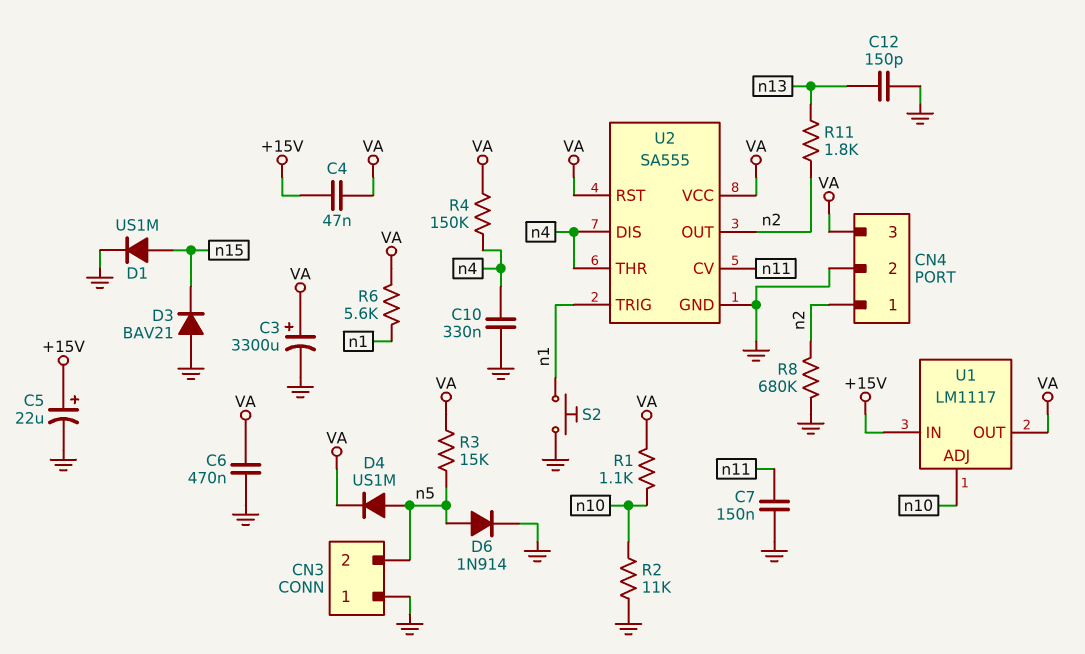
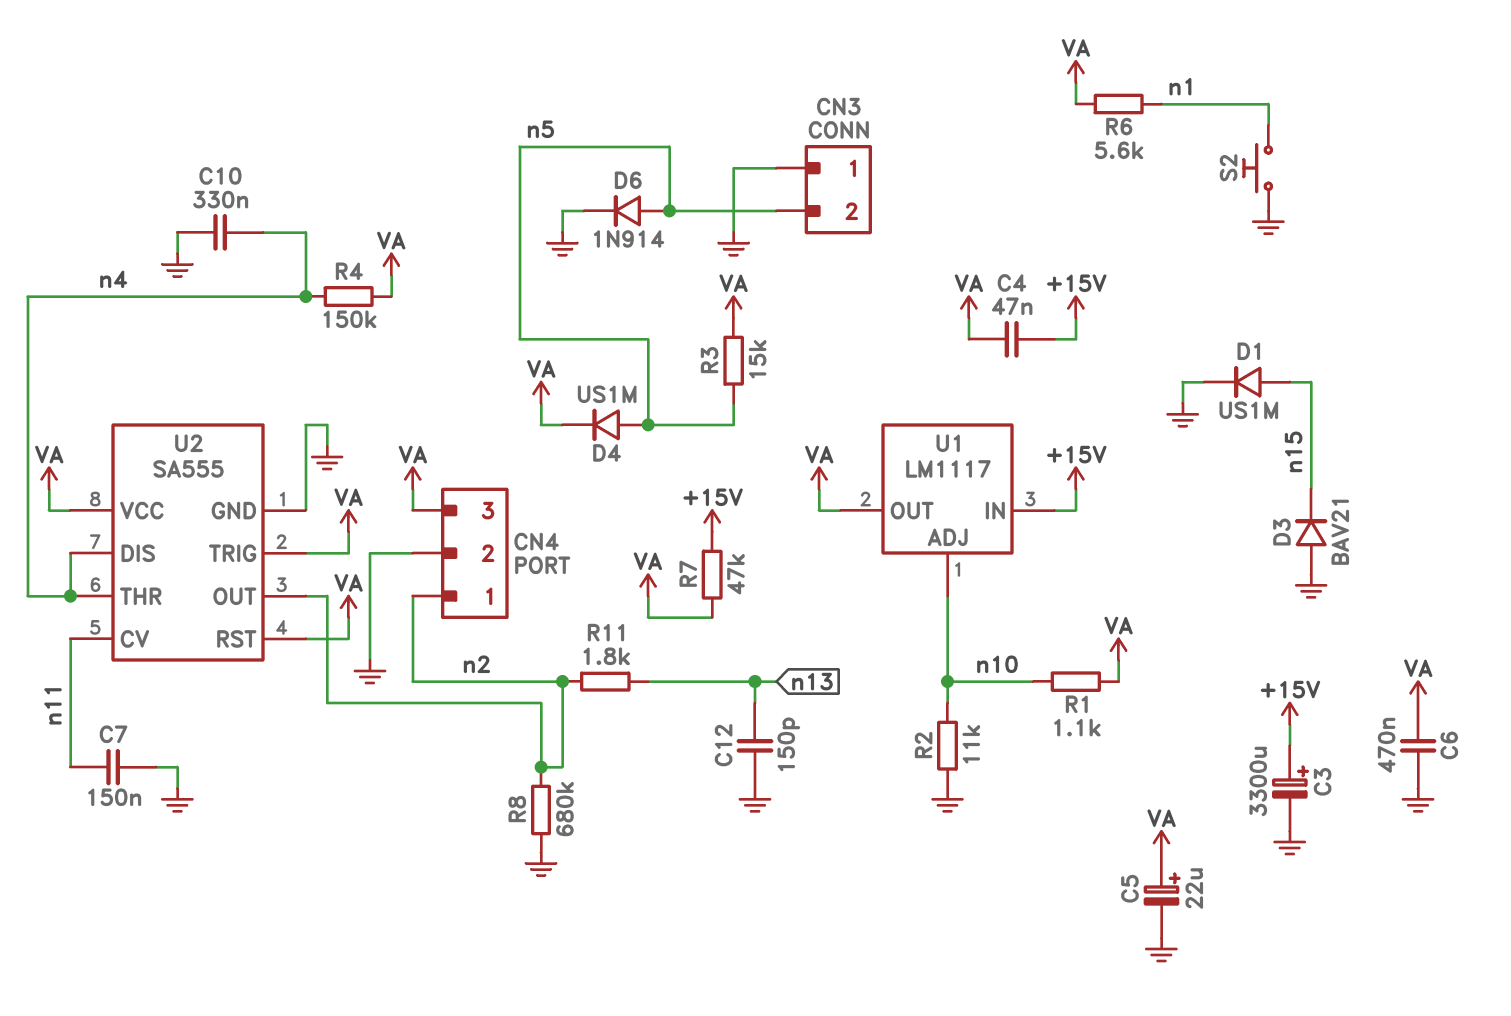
C3: 3300uF (plus VA, minus GND) -> 3300uF (plus +15V, minus GND)
C5: 22uF (plus +15V, minus GND) -> 22uF (plus VA, minus GND)
R7: none -> 47k (+15V, VA)
U2 pin TRIG: n1 -> VA

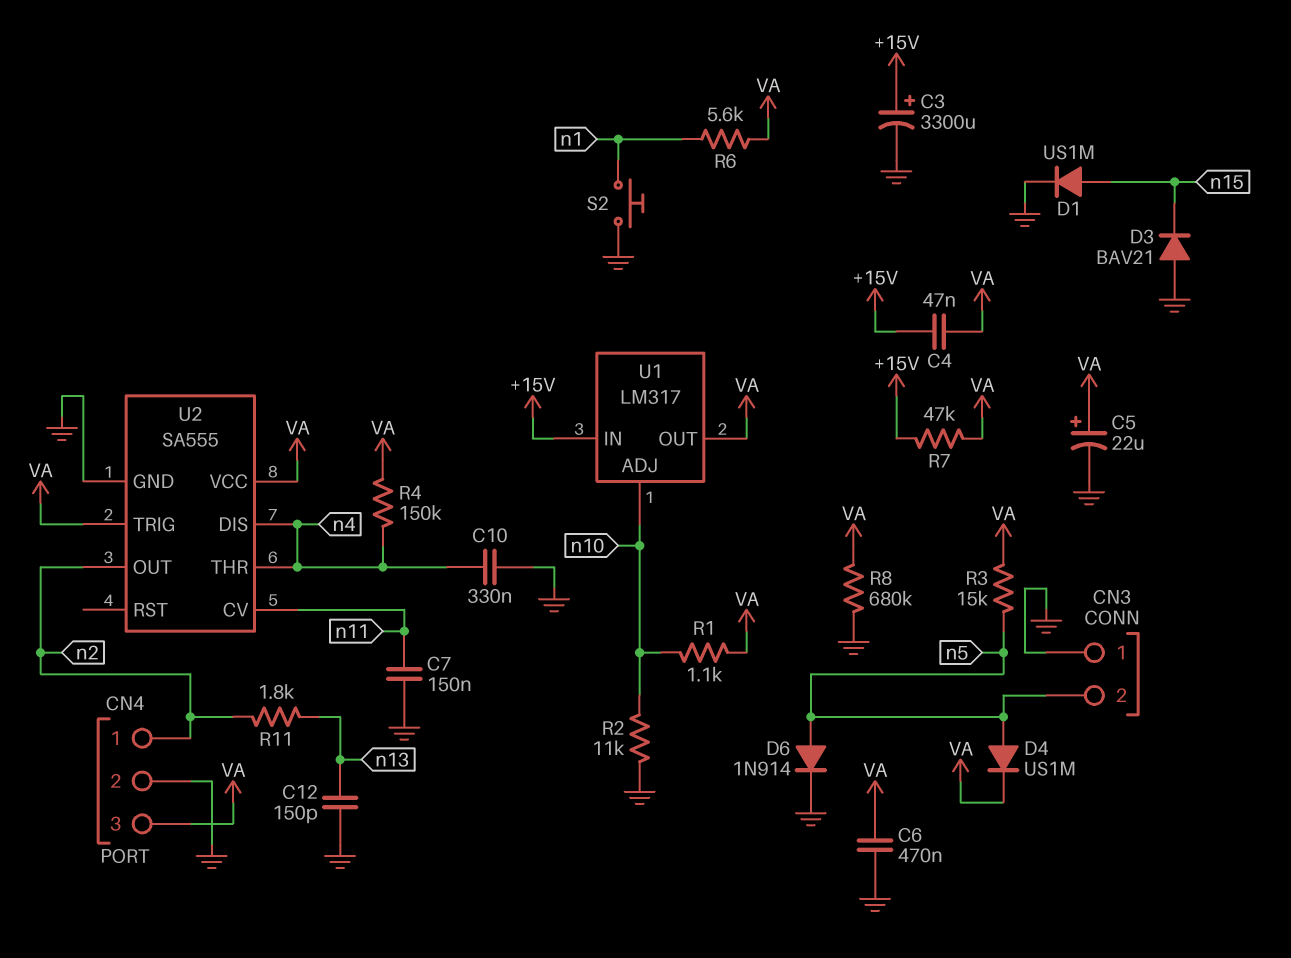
R8: 680k (GND, n2) -> 680k (GND, VA)
U1: LM1117 -> LM317
U2 pin RST: VA -> none

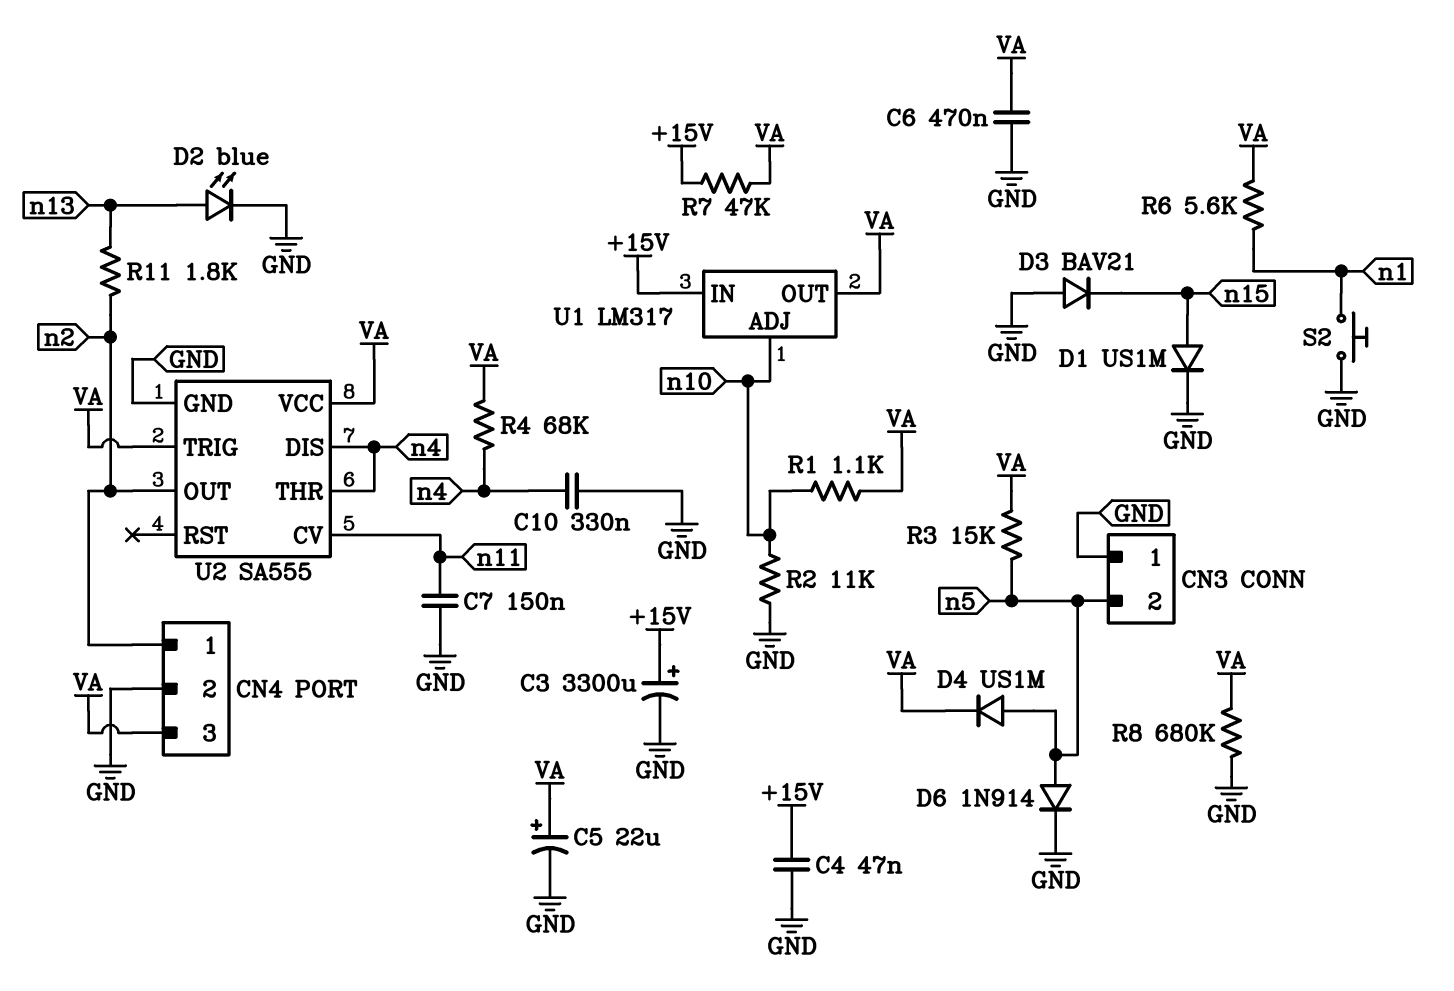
C4: 47nF (+15V, VA) -> 47nF (+15V, GND)
C12: 150pF (GND, n13) -> none
D2: none -> LED blue (A n13, K GND)
R4: 150k (VA, n4) -> 68k (VA, n4)

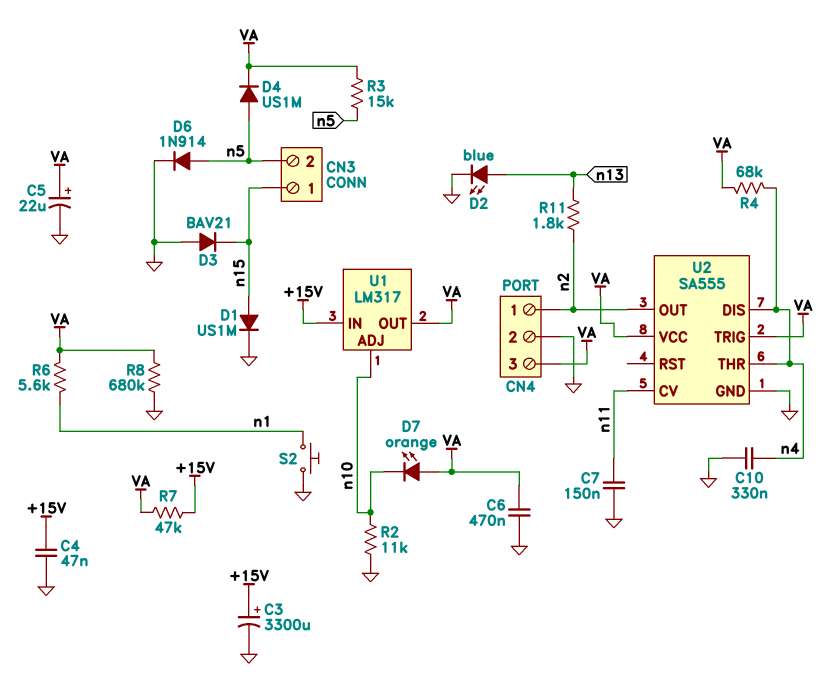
CN3 pin 1: GND -> n15
D7: none -> LED orange (A VA, K n10)
R1: 1.1k (VA, n10) -> none

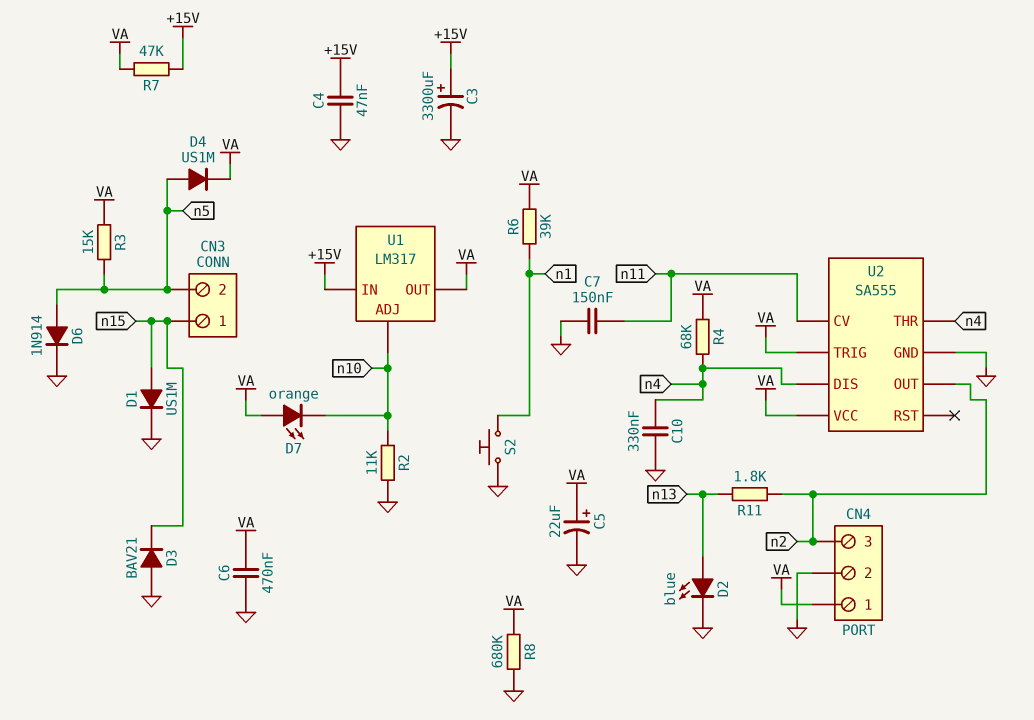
CN4 pin 1: n2 -> VA
CN4 pin 3: VA -> n2
R6: 5.6k (VA, n1) -> 39k (VA, n1)

